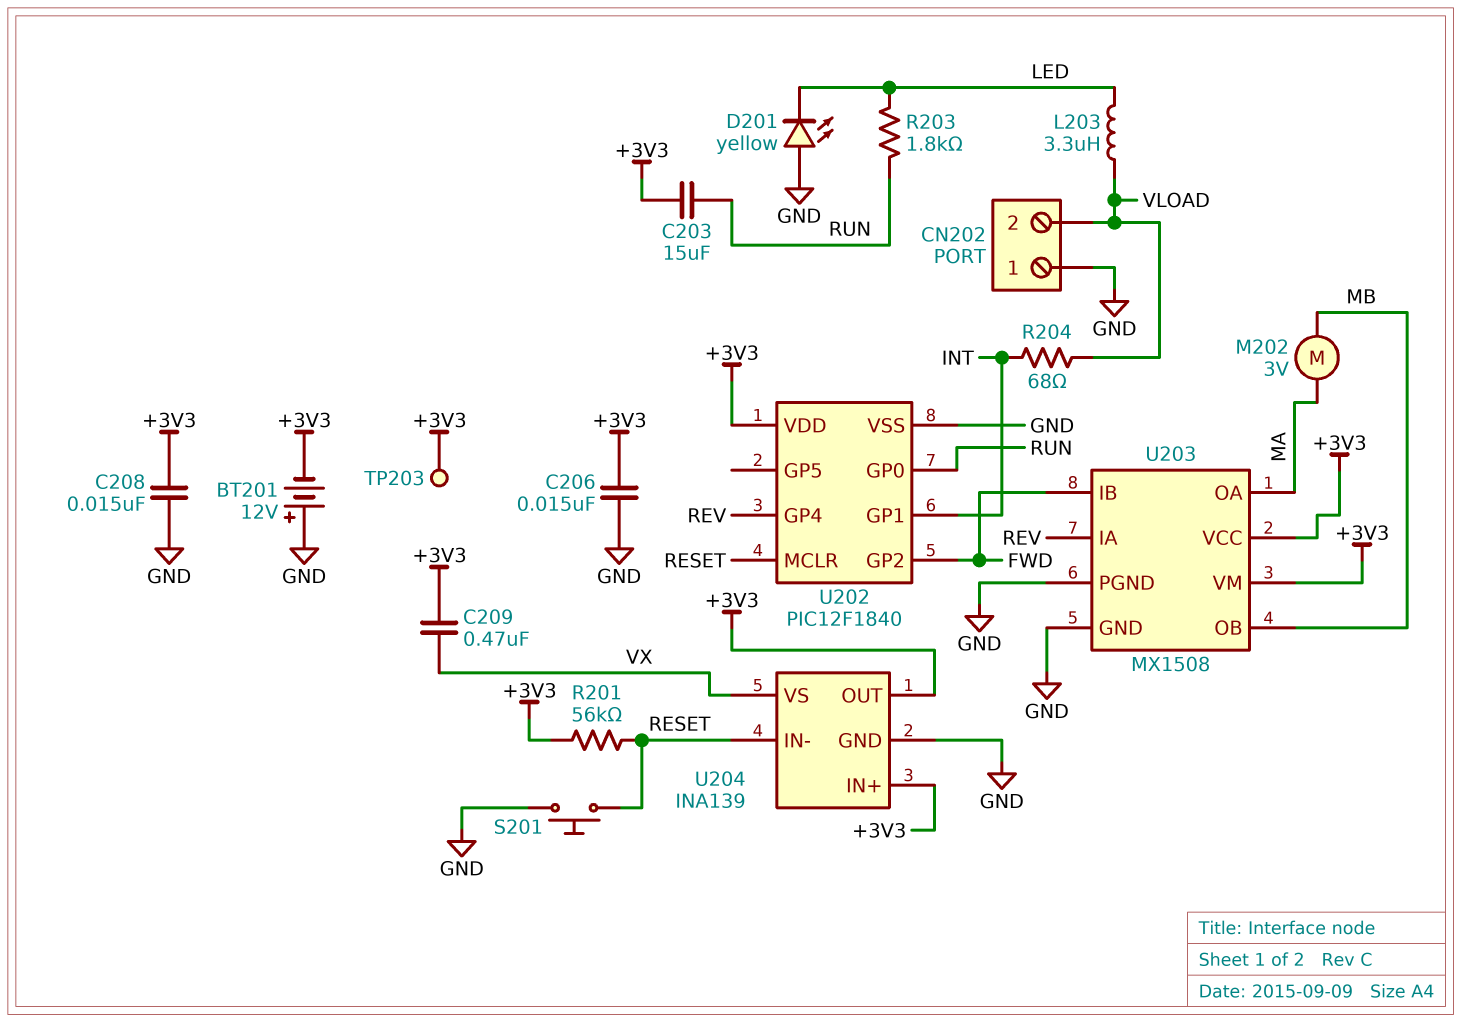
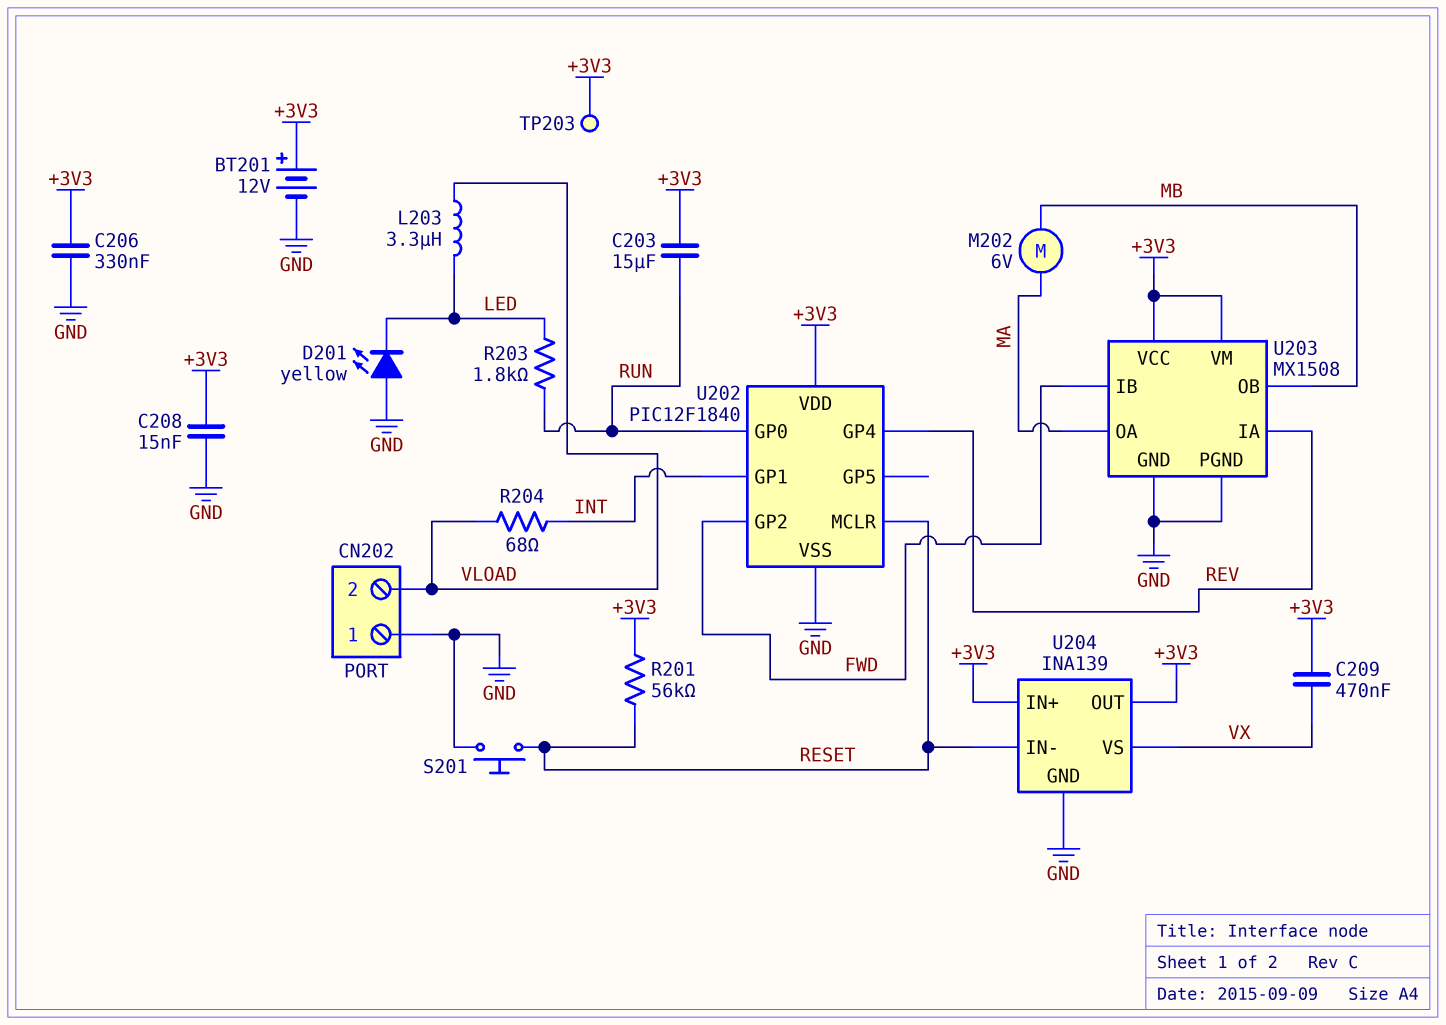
BT201: 12V (plus GND, minus +3V3) -> 12V (plus +3V3, minus GND)
C206: 15nF (+3V3, GND) -> 330nF (+3V3, GND)
M202: motor 3V (MA, MB) -> motor 6V (MA, MB)

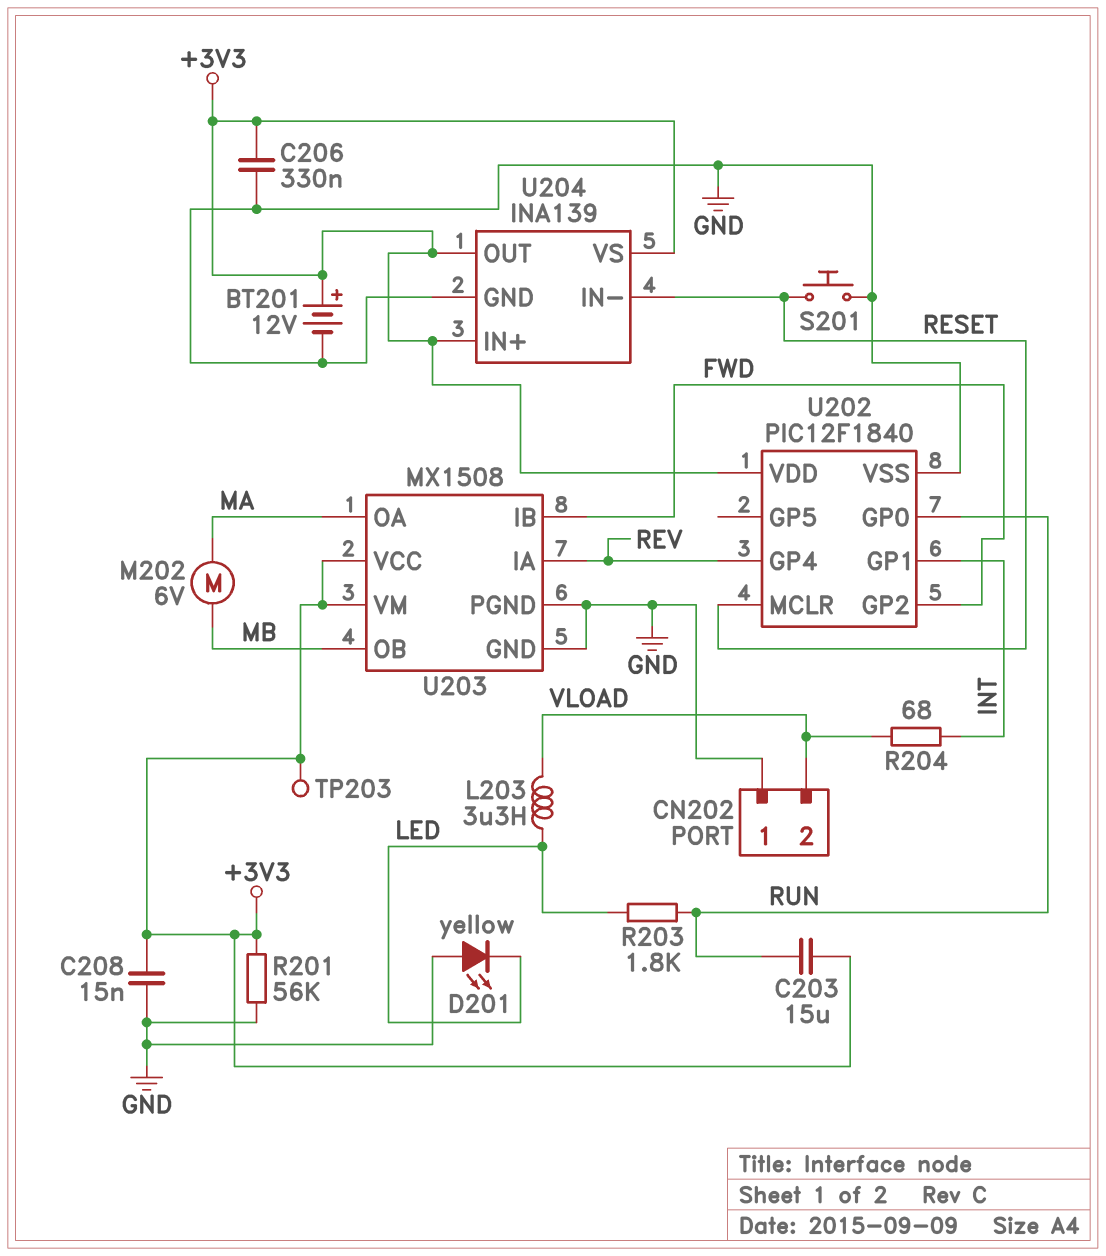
C209: 470nF (+3V3, VX) -> none
R201: 56k (+3V3, RESET) -> 56k (+3V3, GND)
U204 pin VS: VX -> +3V3

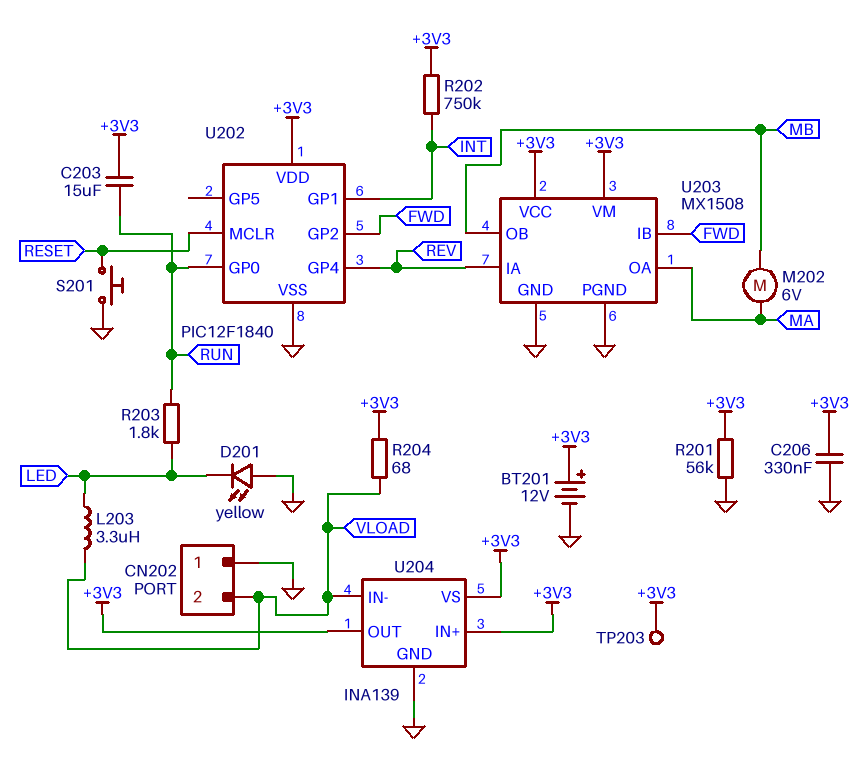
C208: 15nF (+3V3, GND) -> none
R202: none -> 750k (+3V3, INT)
R204: 68 (INT, VLOAD) -> 68 (+3V3, VLOAD)
U204 pin IN-: RESET -> VLOAD

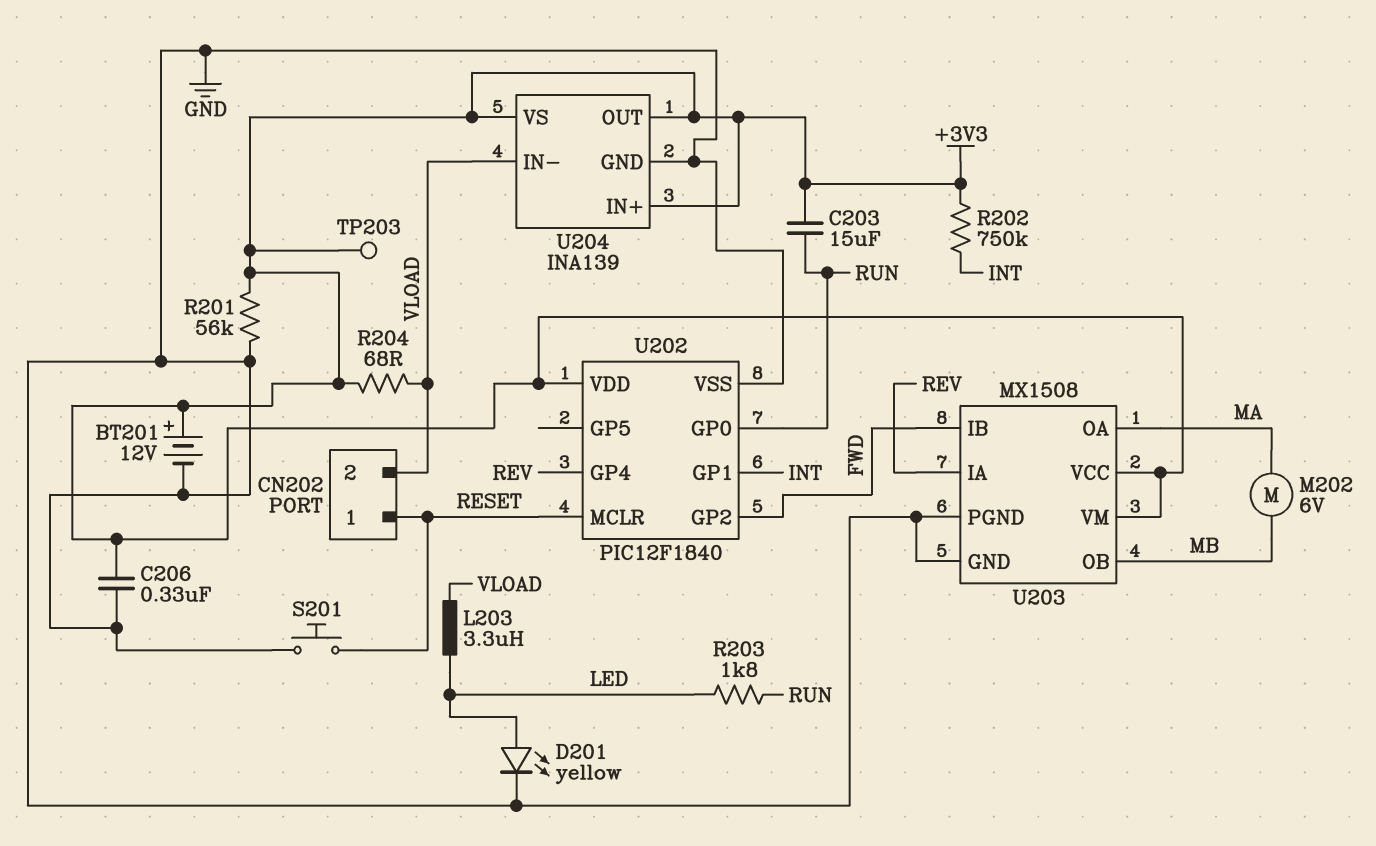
CN202 pin 1: GND -> RESET
D201: LED yellow (A GND, K LED) -> LED yellow (A LED, K GND)

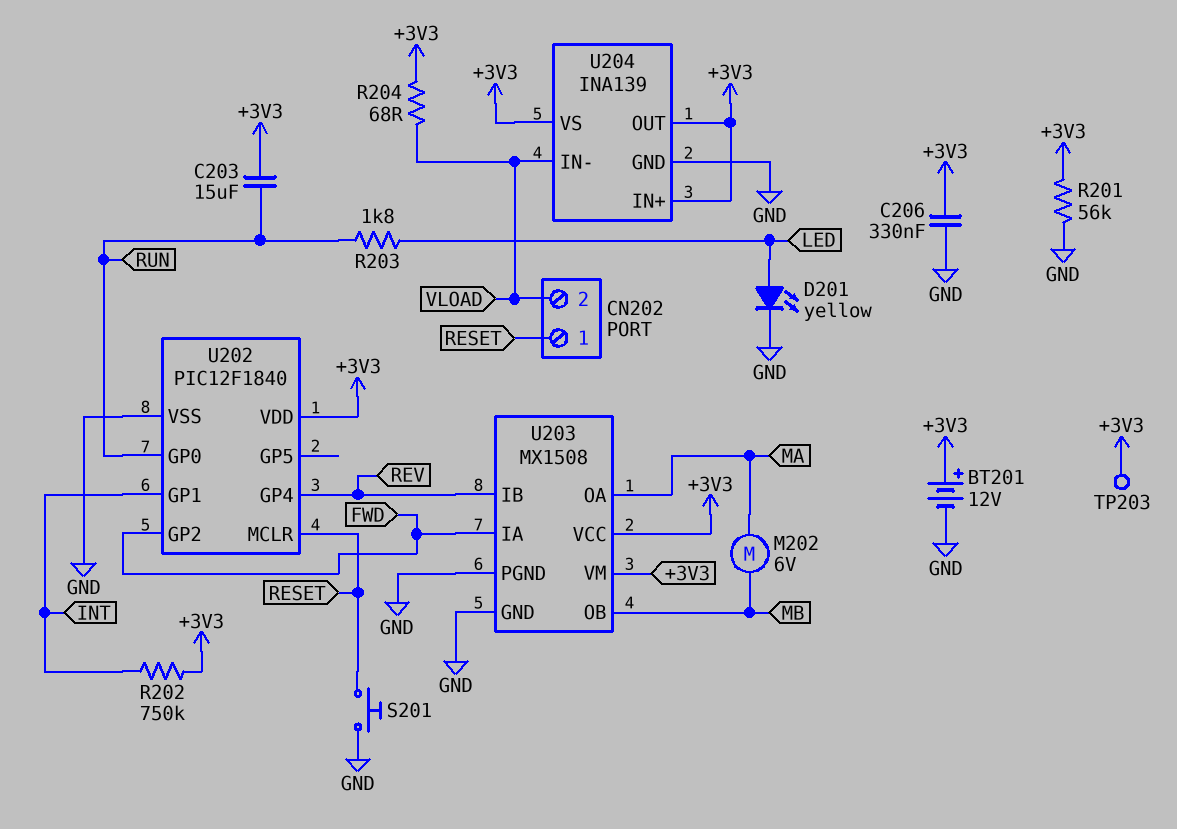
L203: 3.3uH (LED, VLOAD) -> none
U203 pin IA: REV -> FWD
U203 pin IB: FWD -> REV

